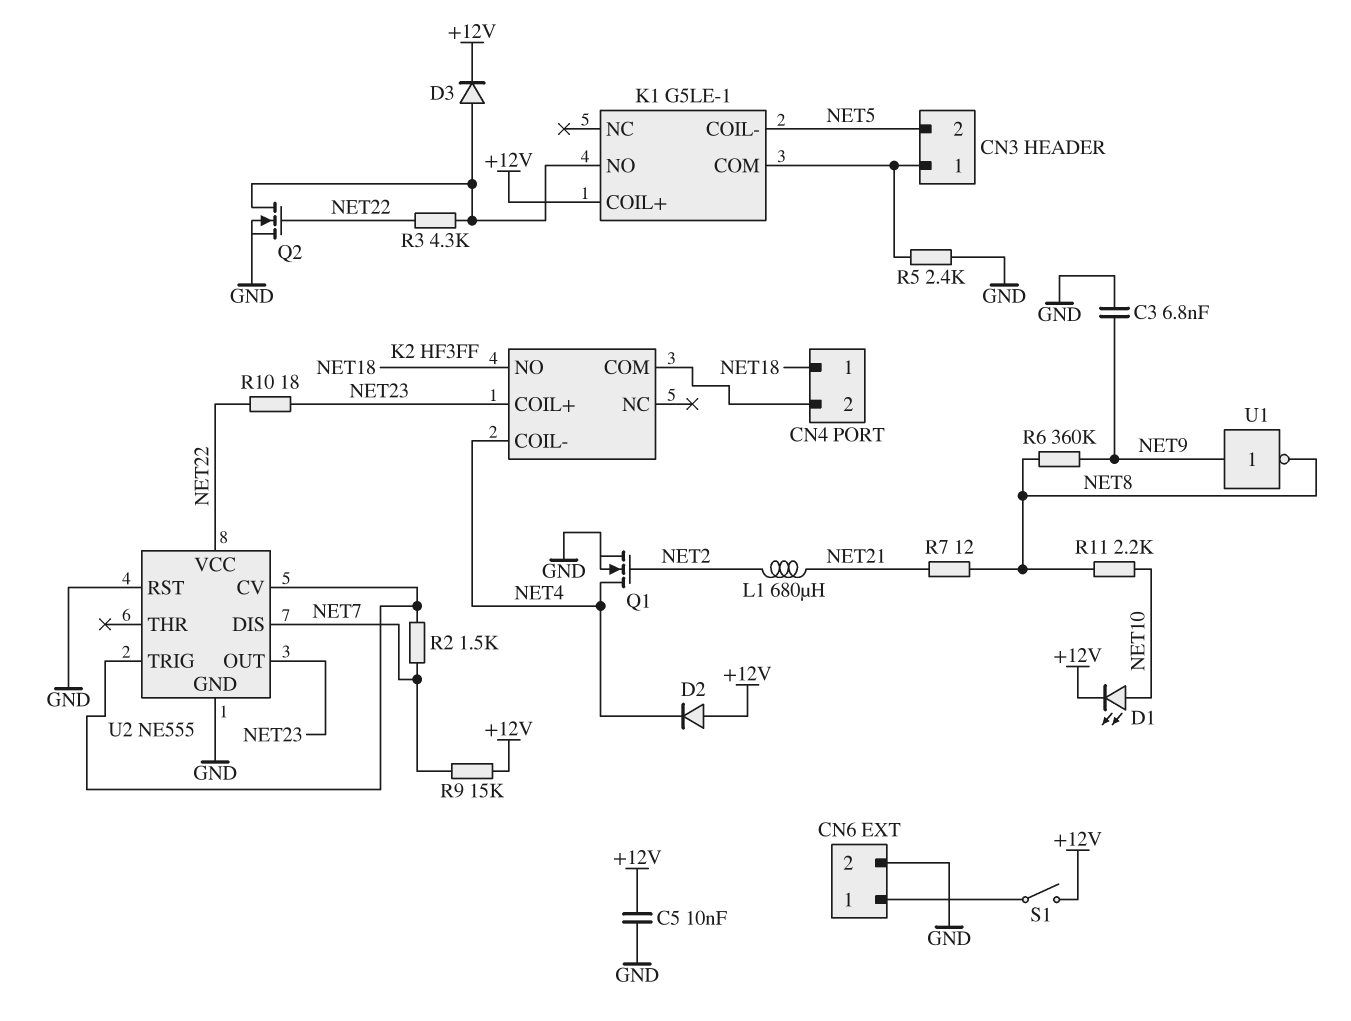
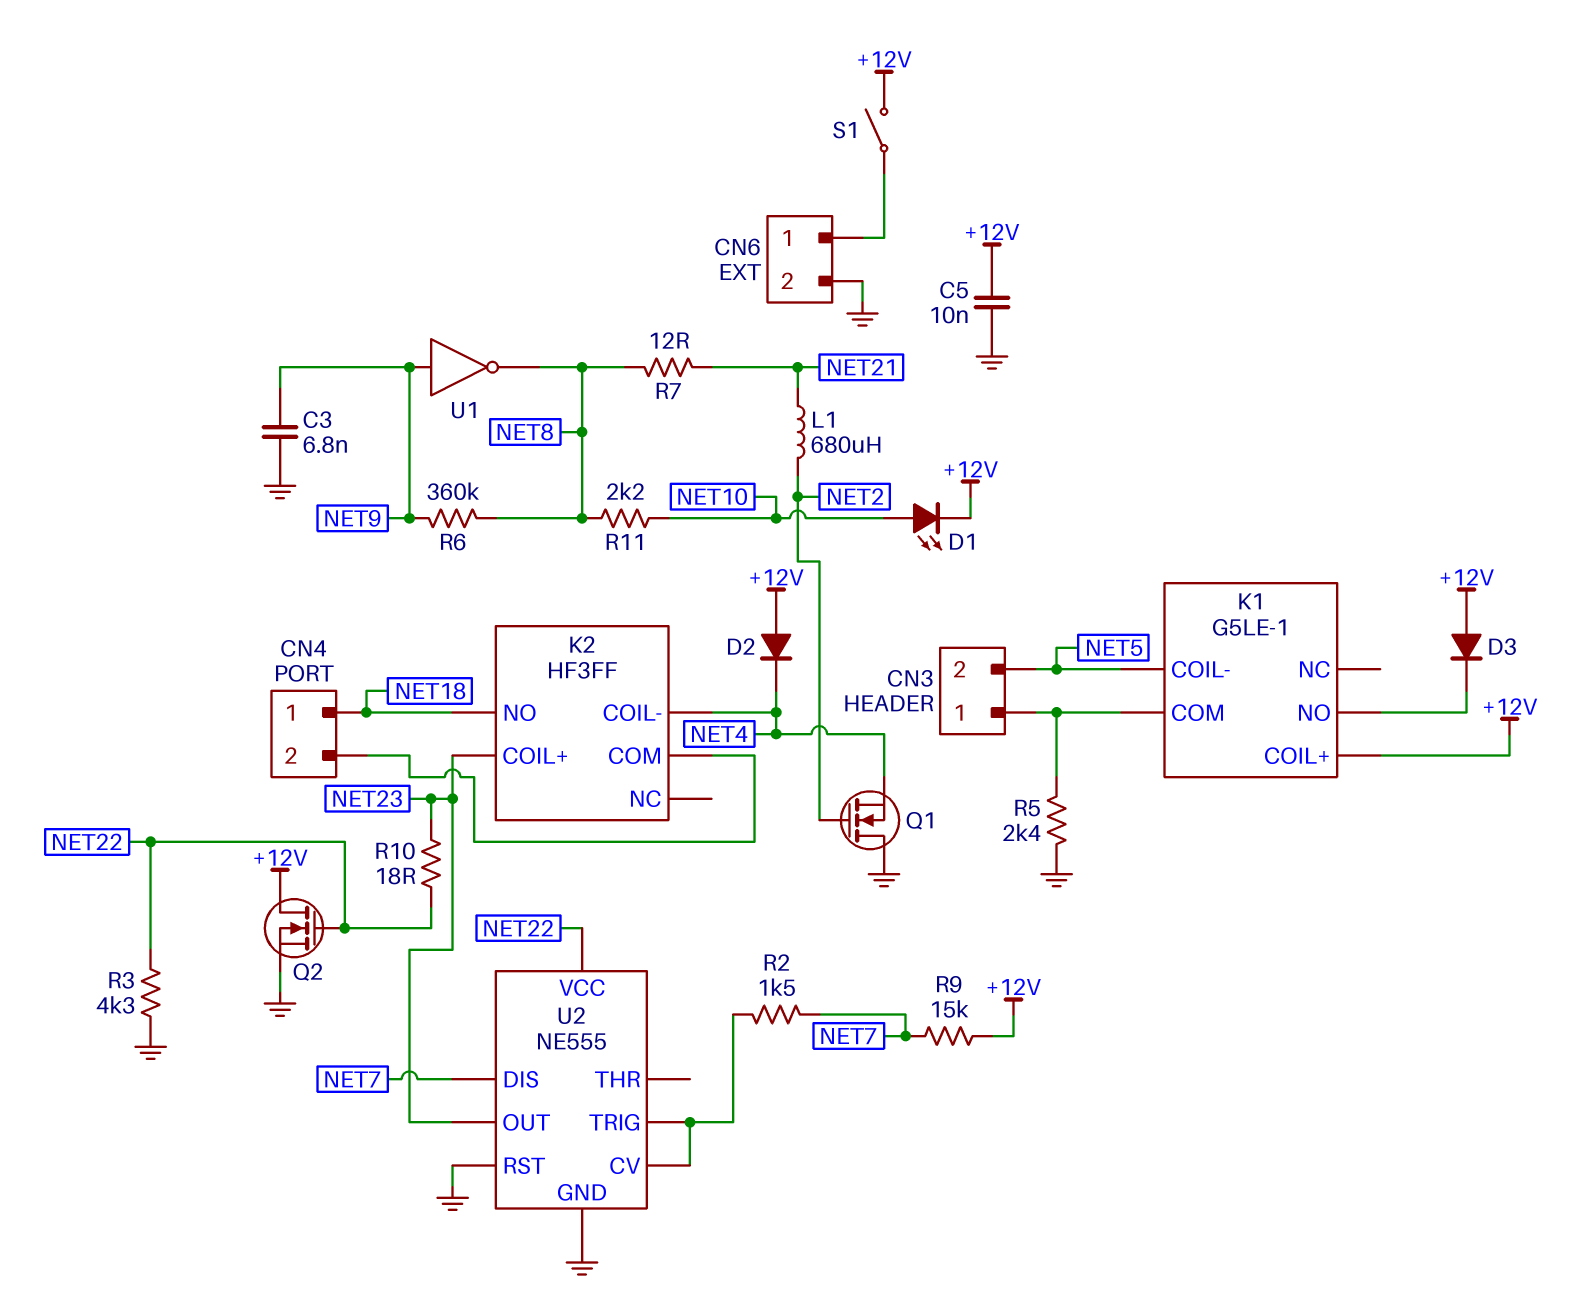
D3: diode (A K1/NO, K +12V) -> diode (A +12V, K K1/NO)
Q1: NMOS (G NET2, D NET4, S GND) -> NMOS (G NET2, D GND, S NET4)
Q2: NMOS (G NET22, D K1/NO, S GND) -> NMOS (G NET22, D +12V, S GND)
R3: 4.3k (K1/NO, NET22) -> 4.3k (GND, NET22)

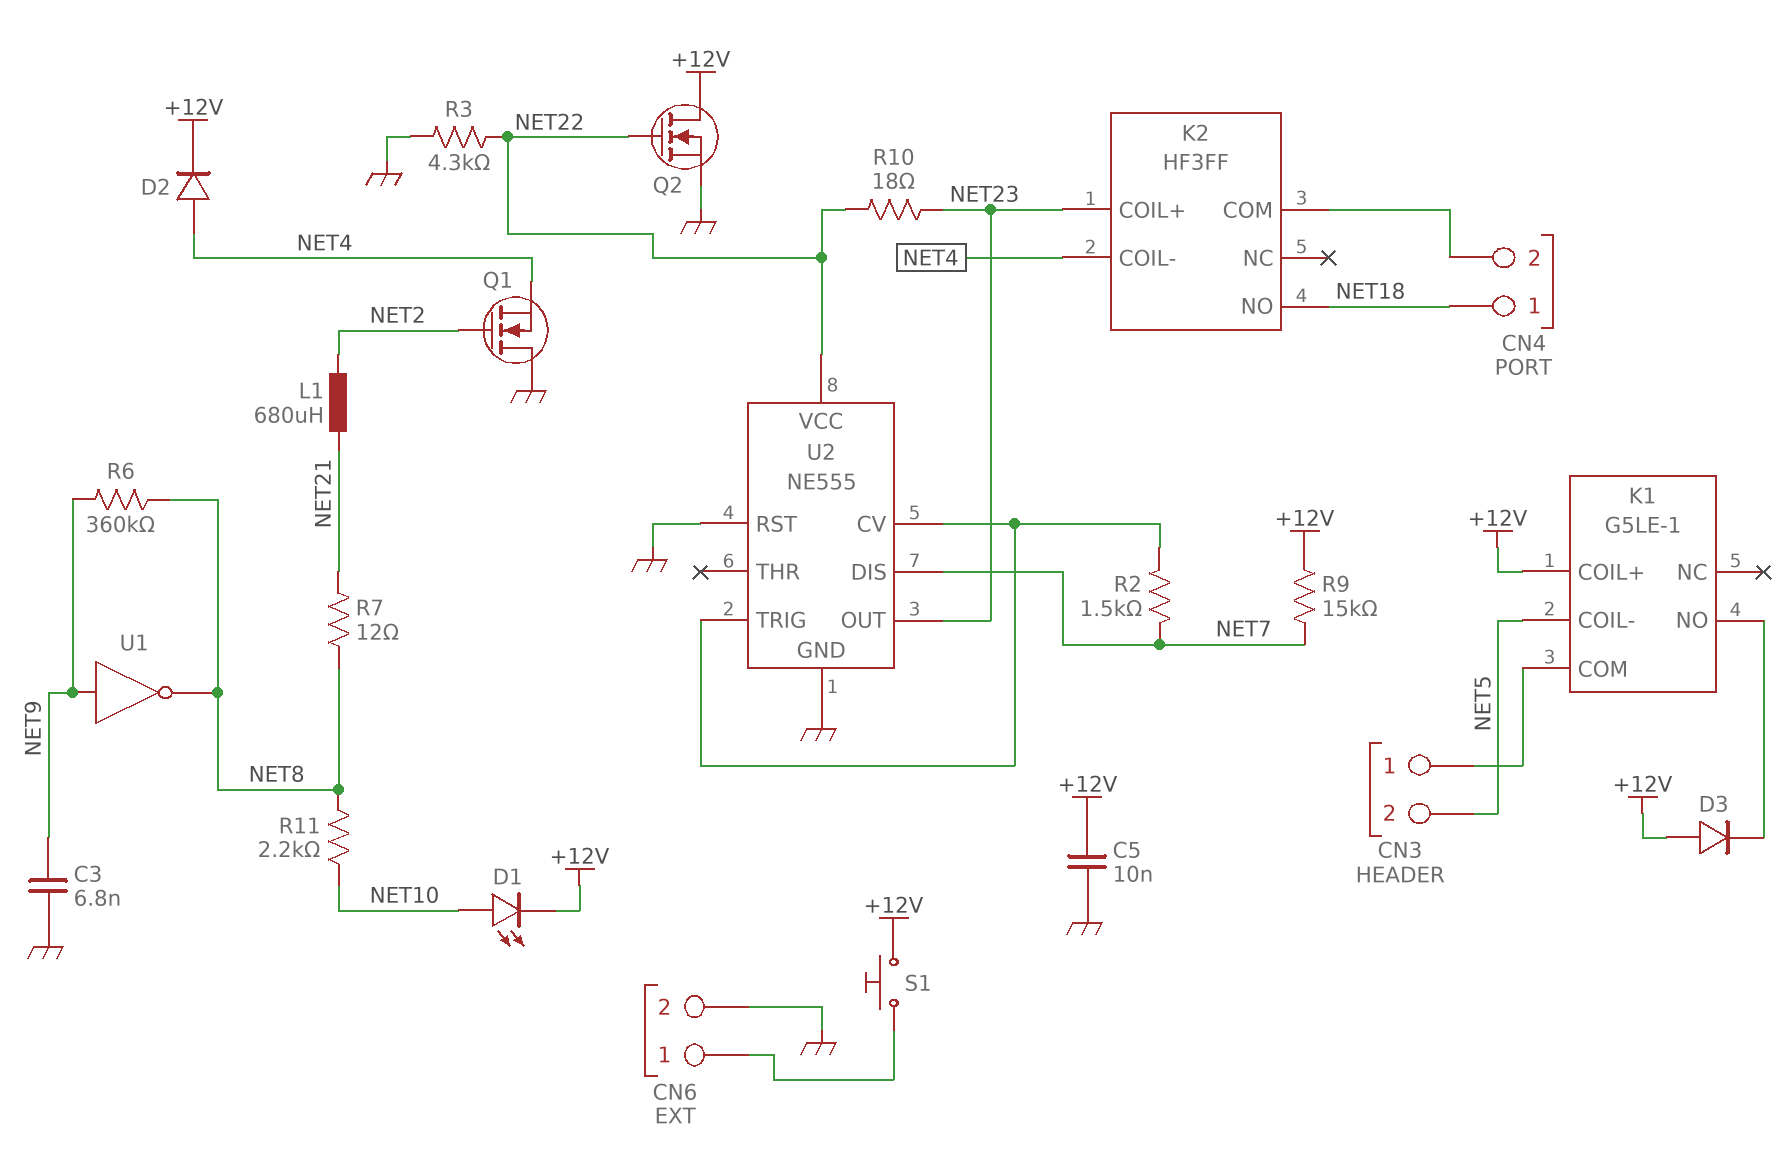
D2: diode (A +12V, K NET4) -> diode (A NET4, K +12V)
R5: 2.4k (CN3/1, GND) -> none
S1: switch (+12V, CN6/1) -> button (+12V, CN6/1)

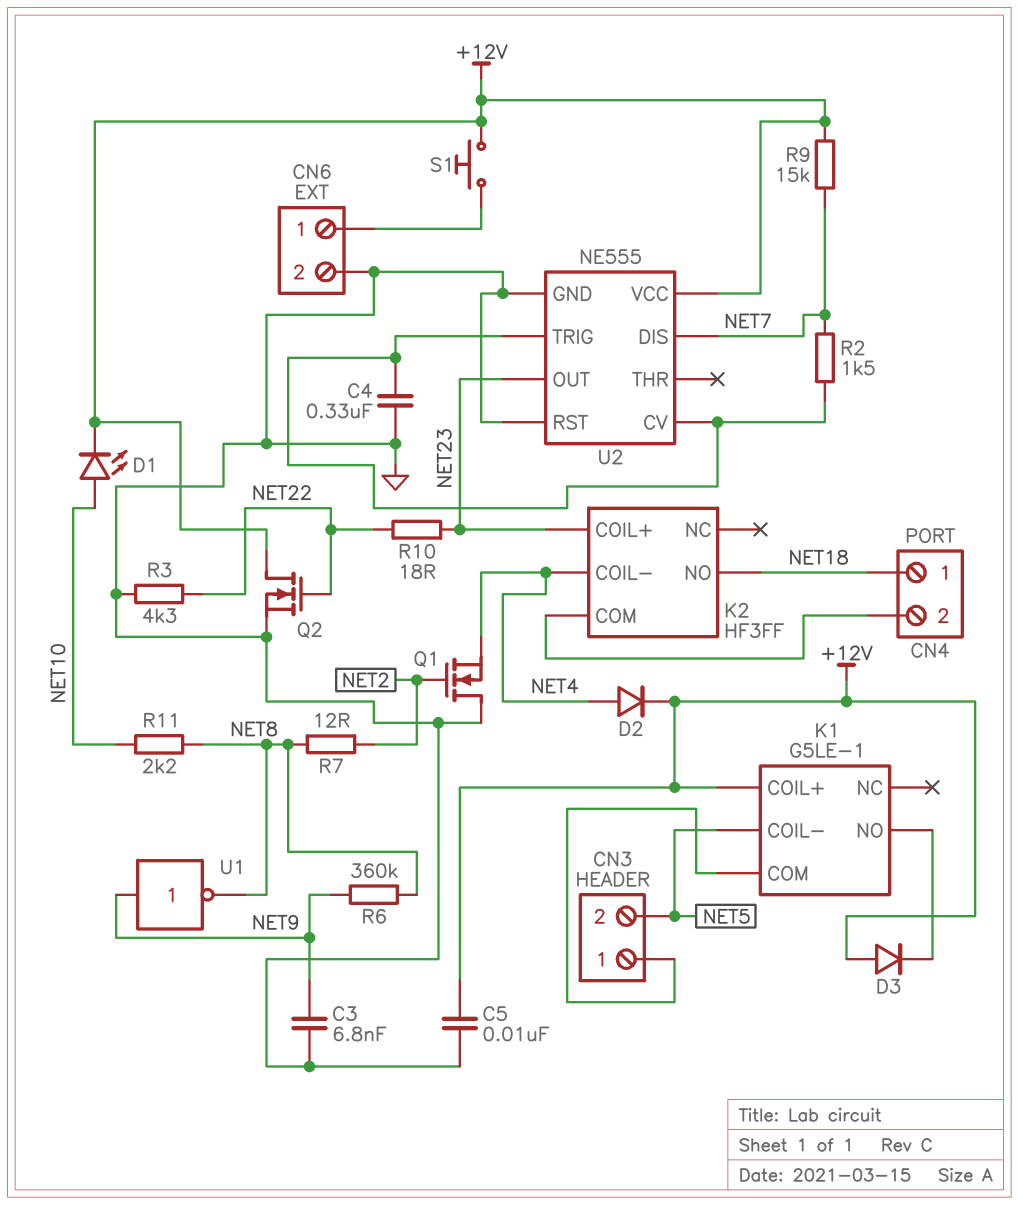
C4: none -> 330nF (GND, U2/CV)
L1: 680uH (NET2, NET21) -> none
R7: 12 (NET8, NET21) -> 12 (NET2, NET8)
U2 pin VCC: NET22 -> +12V

